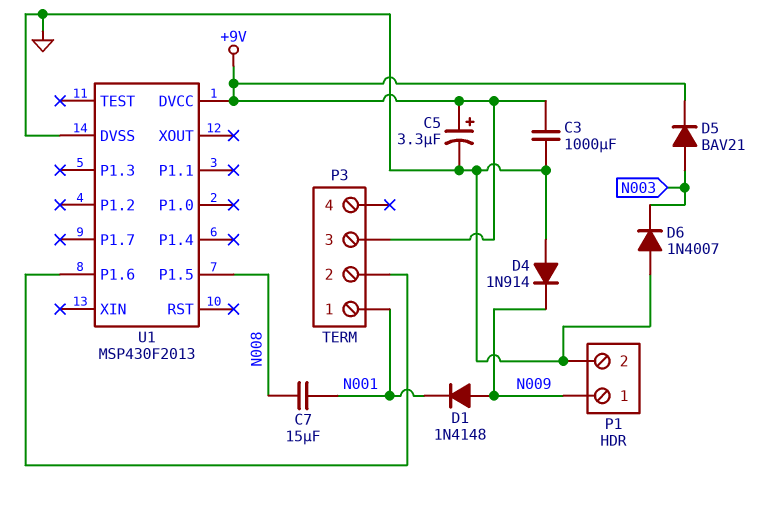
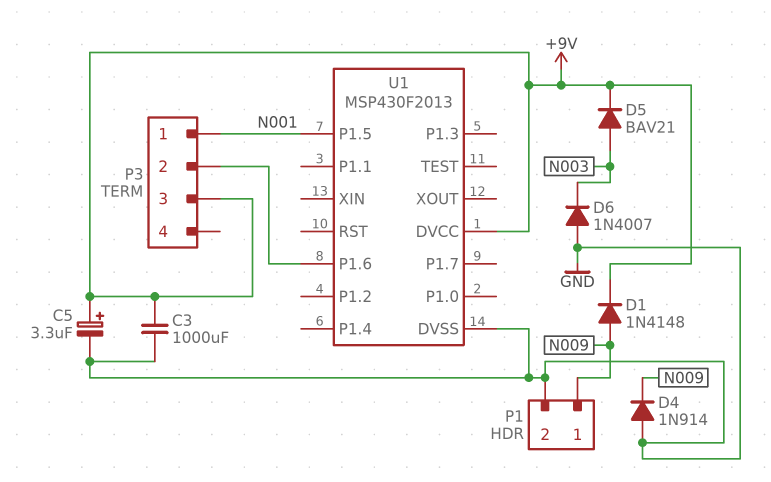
C7: 15uF (N001, N008) -> none
D1: diode 1N4148 (A N009, K N001) -> diode 1N4148 (A N009, K +9V)
U1 pin P1.5: N008 -> N001

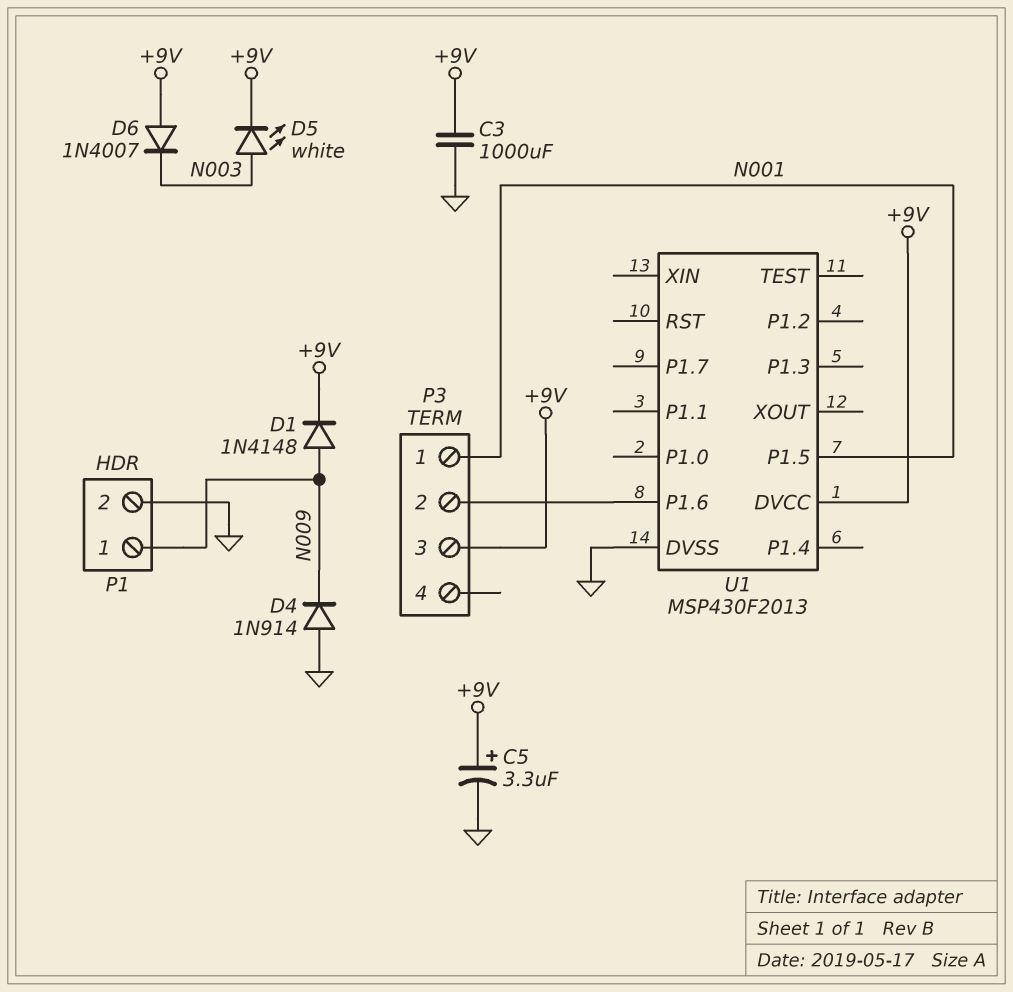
D5: diode BAV21 (A N003, K +9V) -> LED white (A N003, K +9V)
D6: diode 1N4007 (A GND, K N003) -> diode 1N4007 (A +9V, K N003)

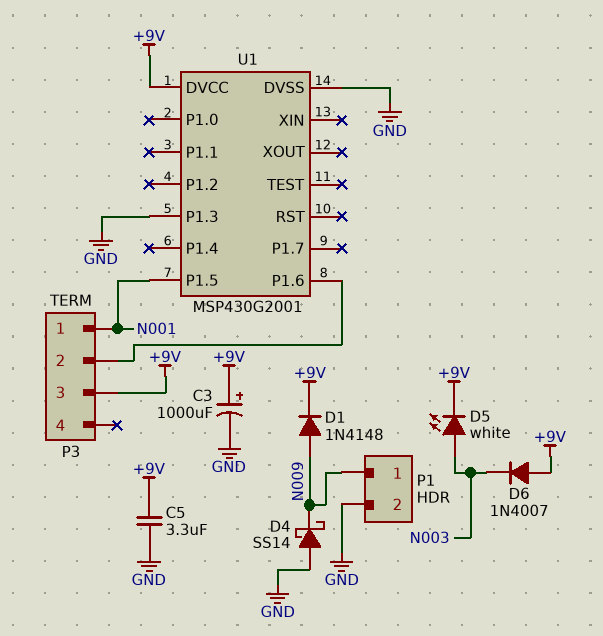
C3: 1000uF (+9V, GND) -> 1000uF (plus +9V, minus GND)
C5: 3.3uF (plus +9V, minus GND) -> 3.3uF (+9V, GND)
D4: diode 1N914 (A GND, K N009) -> schottky SS14 (A GND, K N009)
U1: MSP430F2013 -> MSP430G2001
U1 pin P1.3: none -> GND

